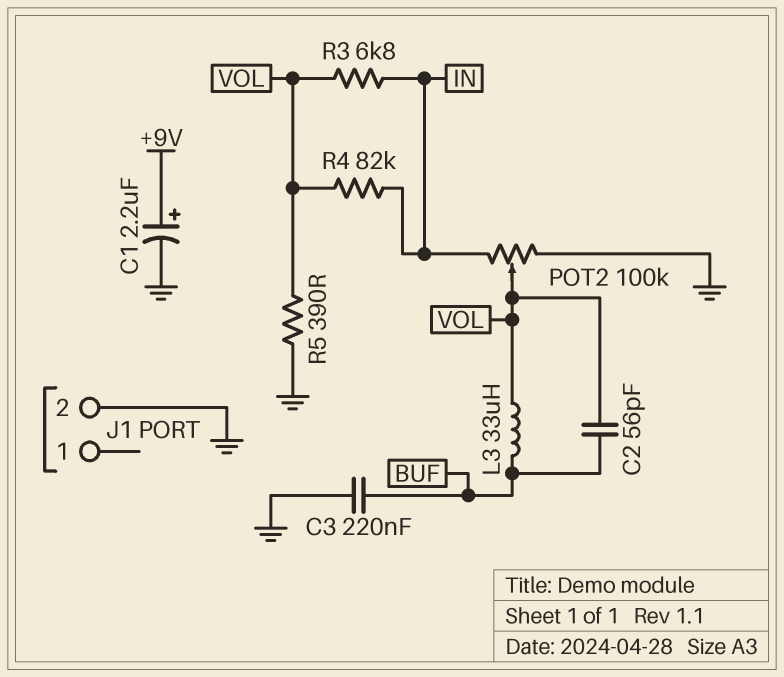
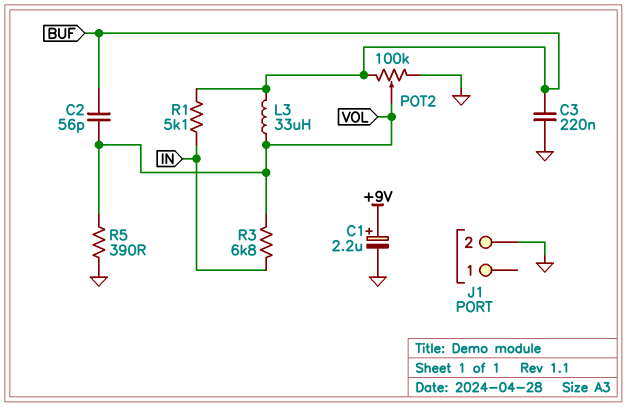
POT2: 100k (GND, IN, wiper VOL) -> 100k (BUF, GND, wiper VOL)
R1: none -> 5.1k (BUF, IN)
R4: 82k (IN, VOL) -> none

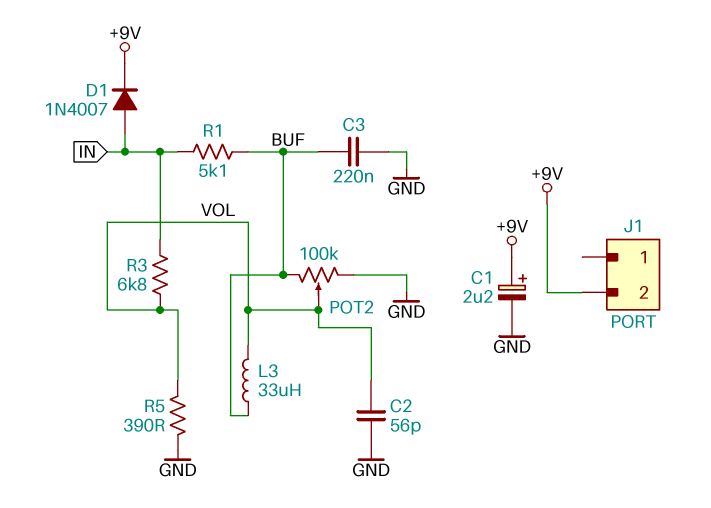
C2: 56pF (BUF, VOL) -> 56pF (GND, VOL)
D1: none -> diode 1N4007 (A IN, K +9V)
J1 pin 2: GND -> +9V

